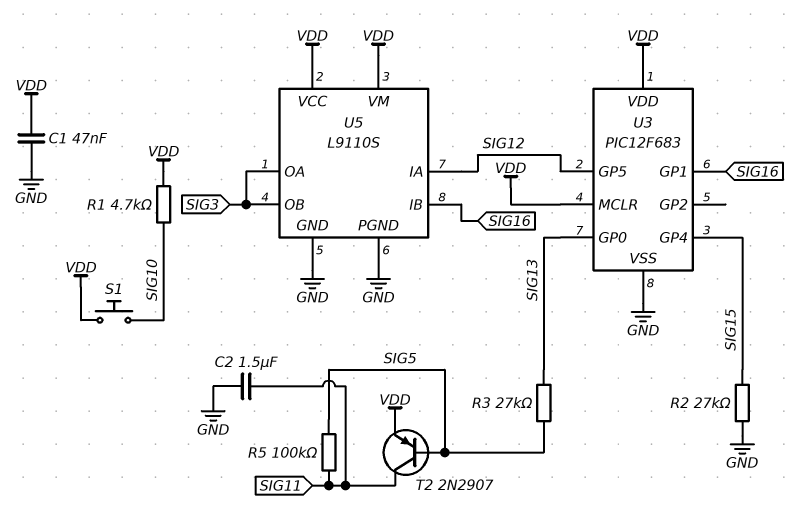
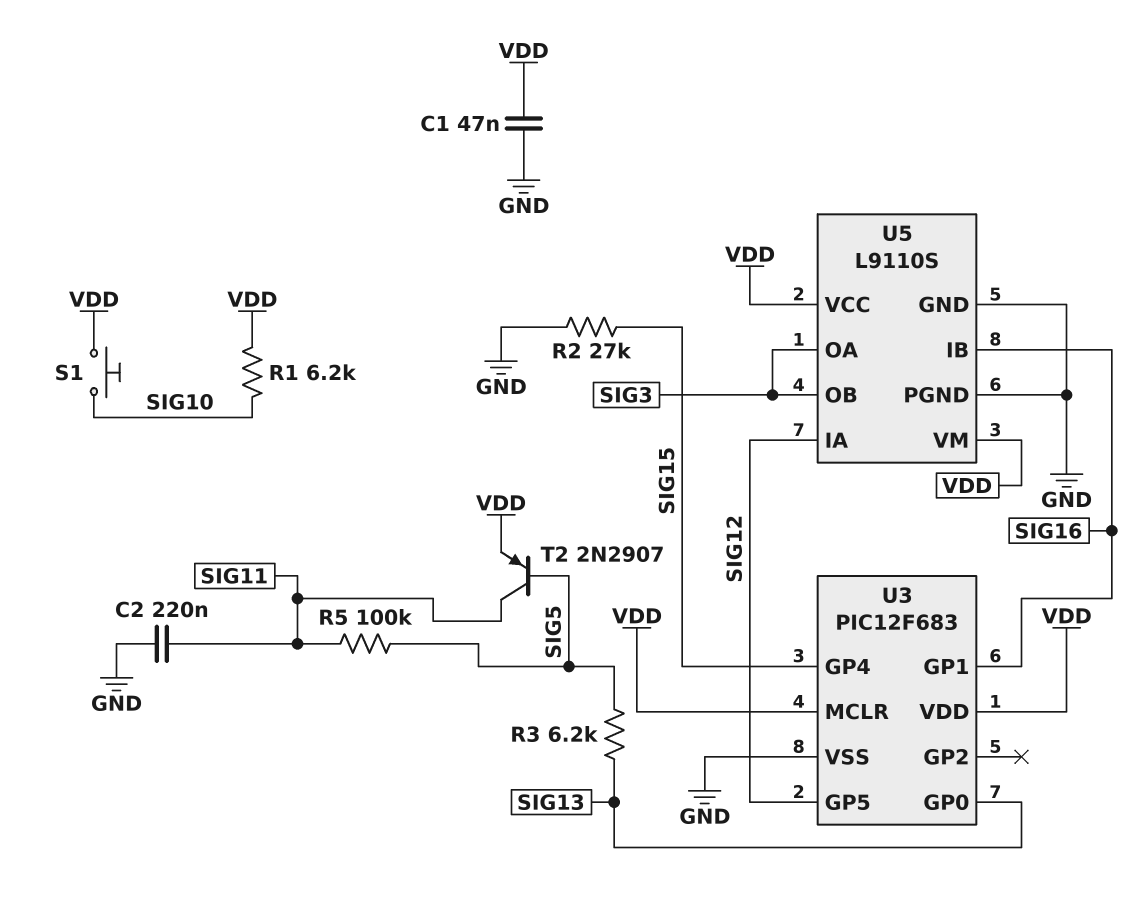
C2: 1.5uF (GND, SIG11) -> 220nF (GND, SIG11)
R1: 4.7k (SIG10, VDD) -> 6.2k (SIG10, VDD)
R3: 27k (SIG5, SIG13) -> 6.2k (SIG5, SIG13)

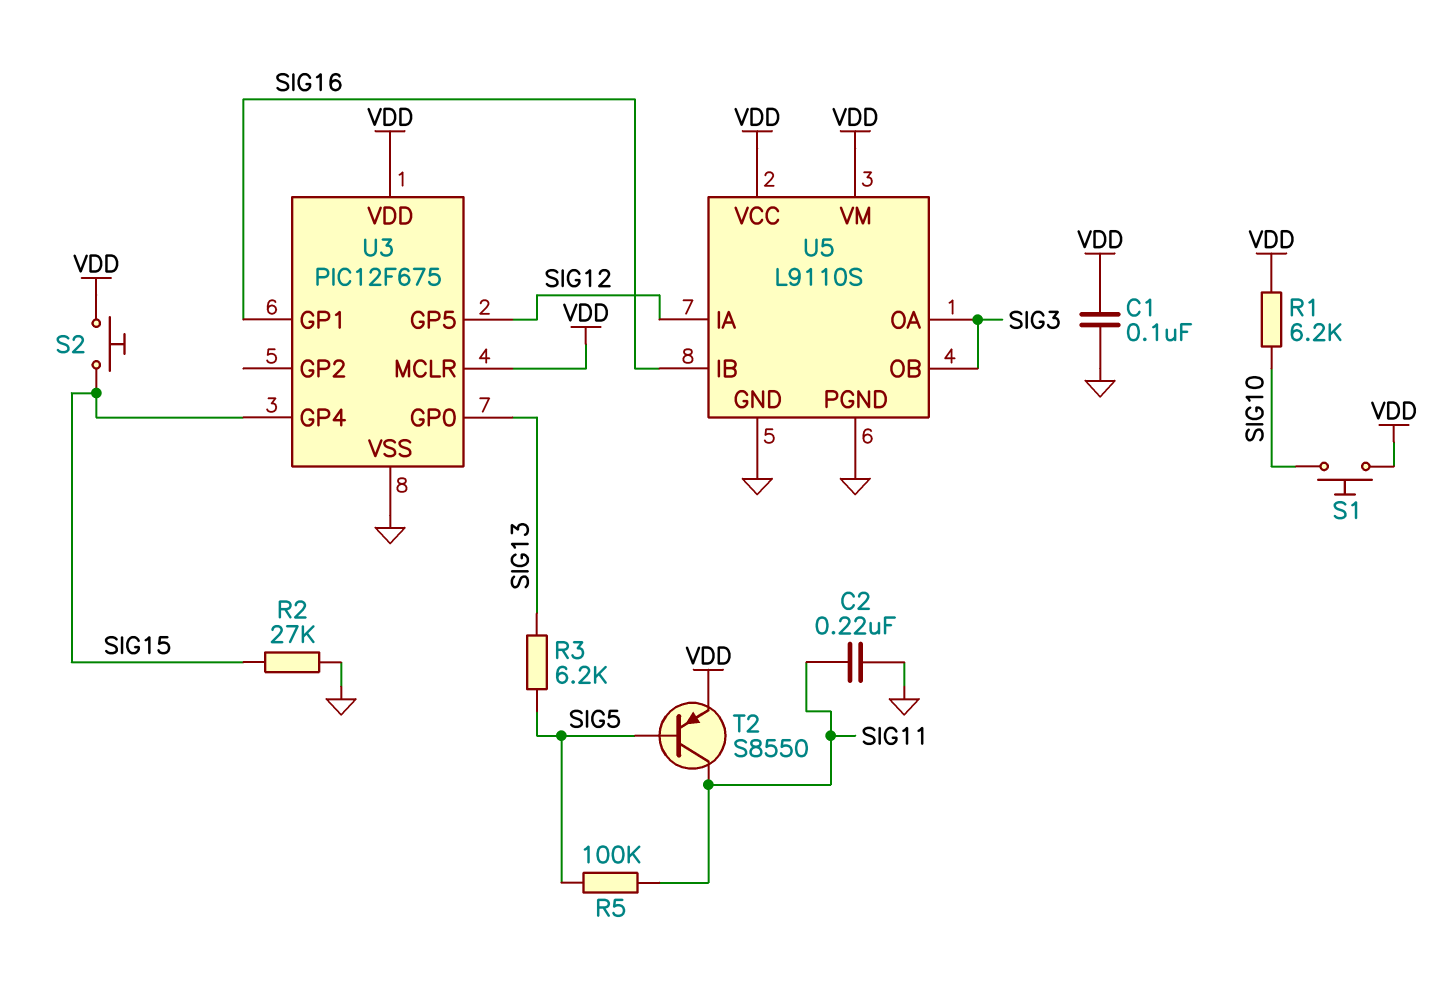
C1: 47nF (GND, VDD) -> 100nF (GND, VDD)
S2: none -> button (SIG15, VDD)
T2: PNP 2N2907 (B SIG5, C SIG11, E VDD) -> PNP S8550 (B SIG5, C SIG11, E VDD)
U3: PIC12F683 -> PIC12F675

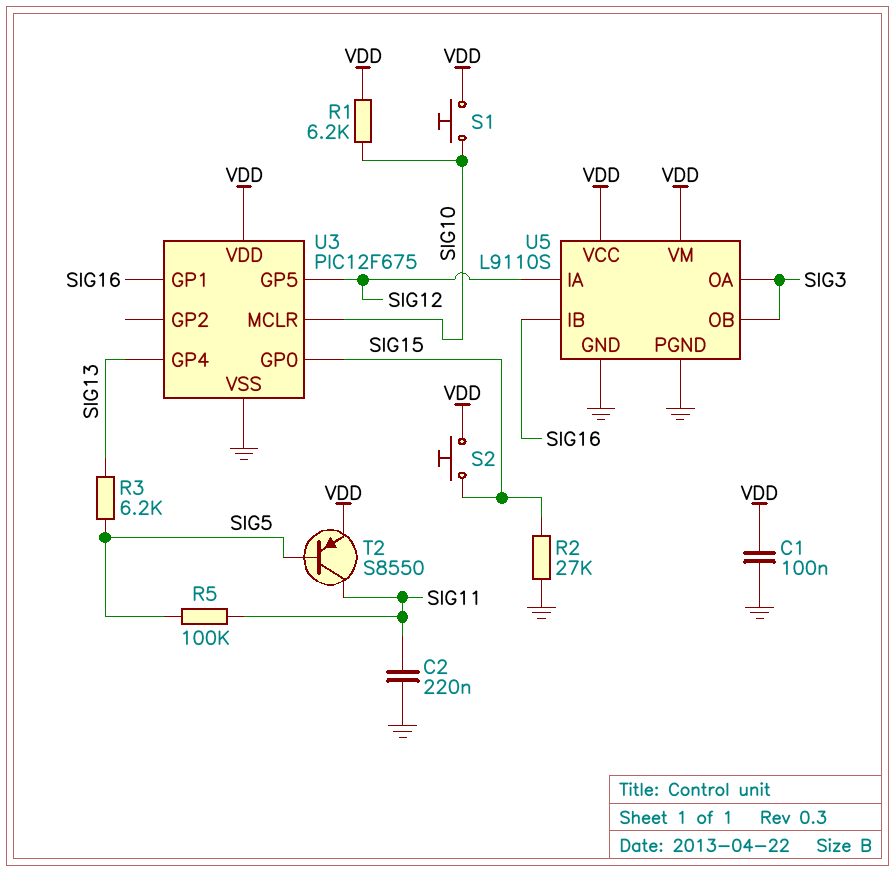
U3 pin GP0: SIG13 -> SIG15
U3 pin GP4: SIG15 -> SIG13
U3 pin MCLR: VDD -> SIG10

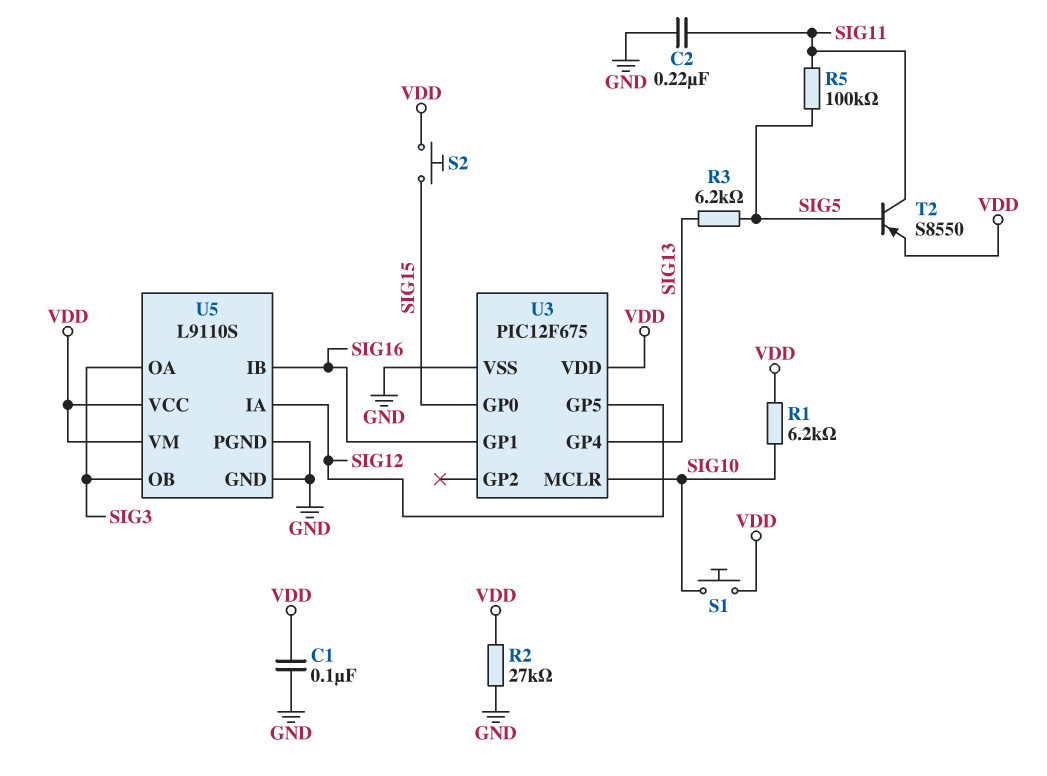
R2: 27k (GND, SIG15) -> 27k (GND, VDD)

